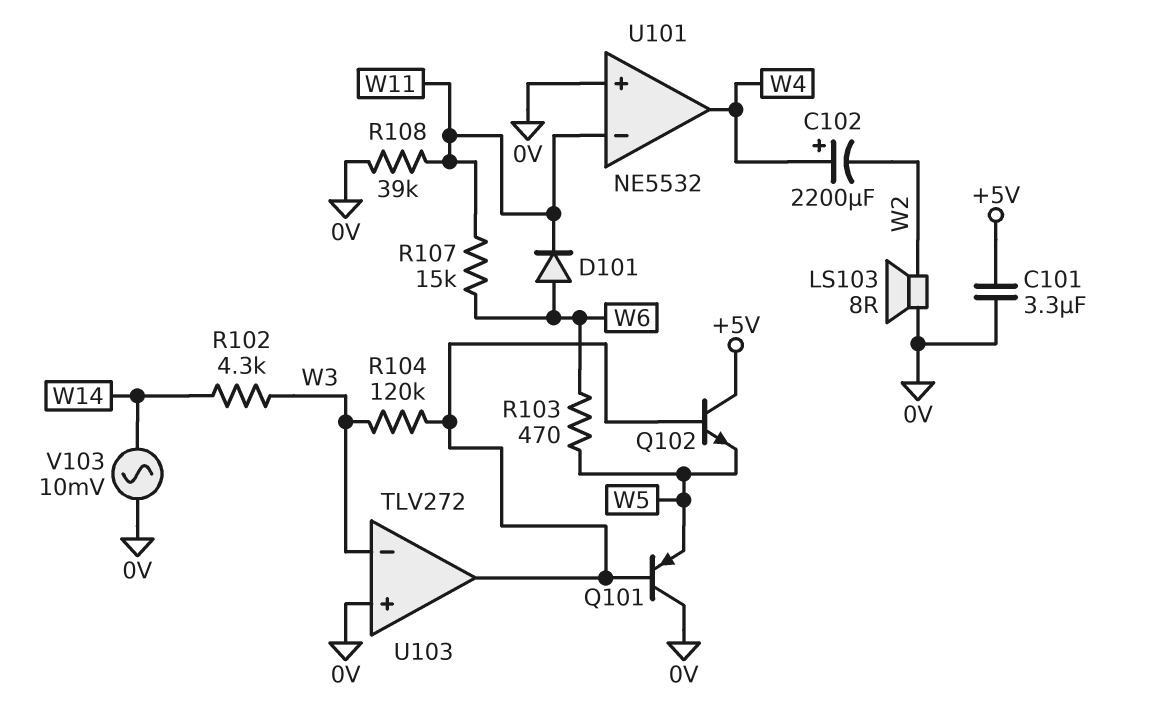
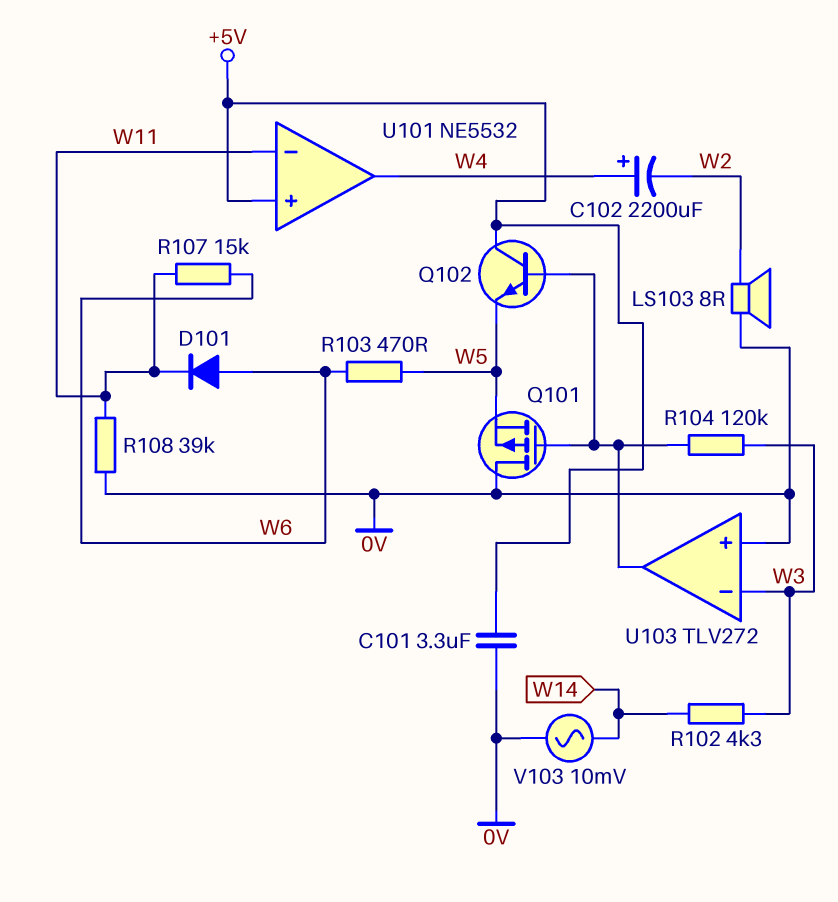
Q101: PNP (B U103/out, C 0V, E W5) -> PMOS (G U103/out, D 0V, S W5)
U101 pin in+: 0V -> +5V

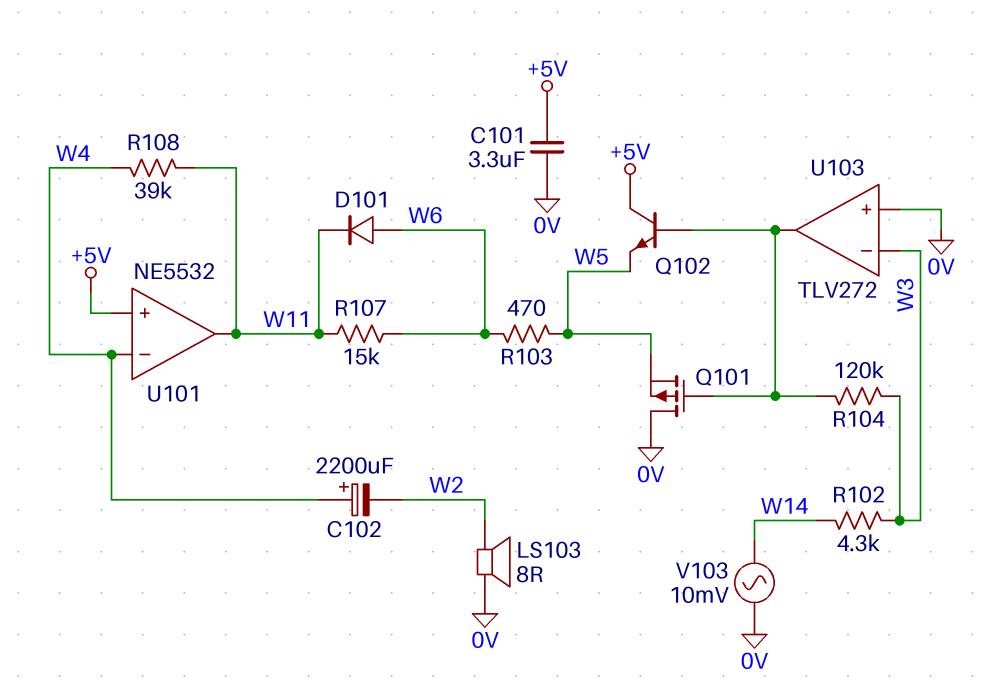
R108: 39k (0V, W11) -> 39k (W4, W11)
U101 pin in-: W11 -> W4
U101 pin out: W4 -> W11

